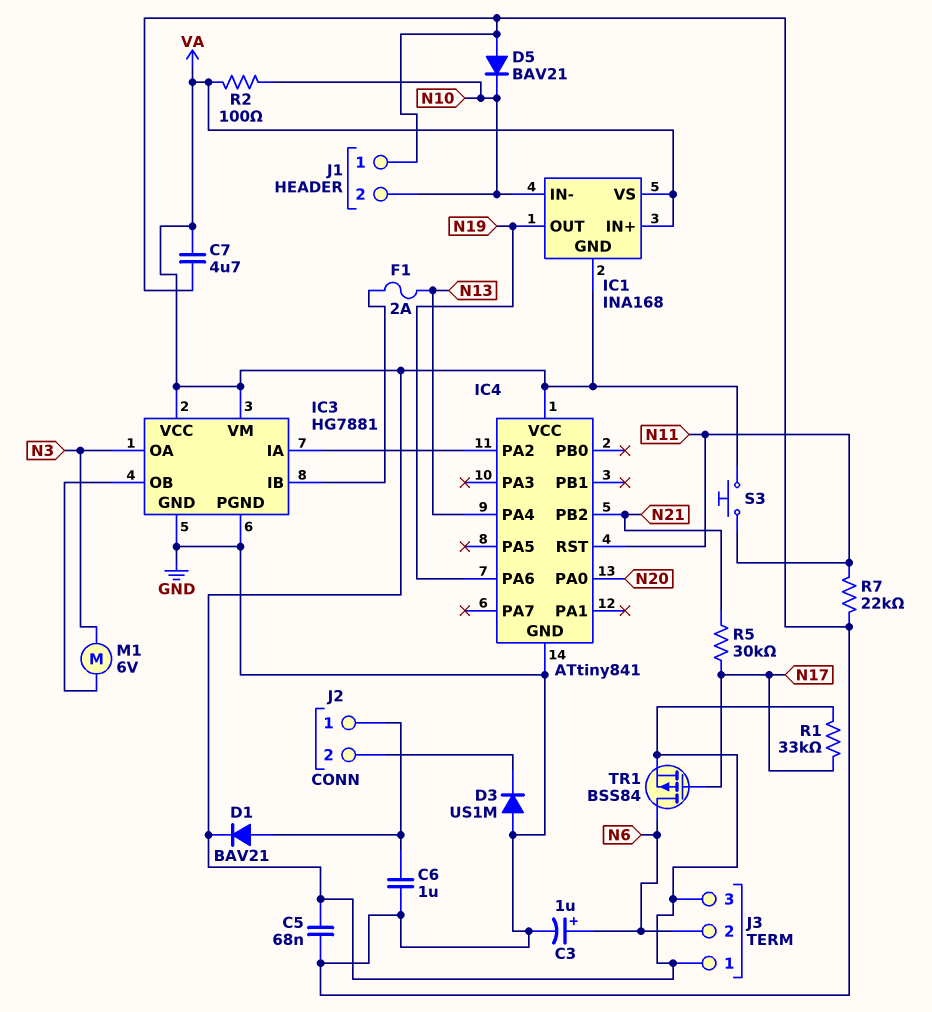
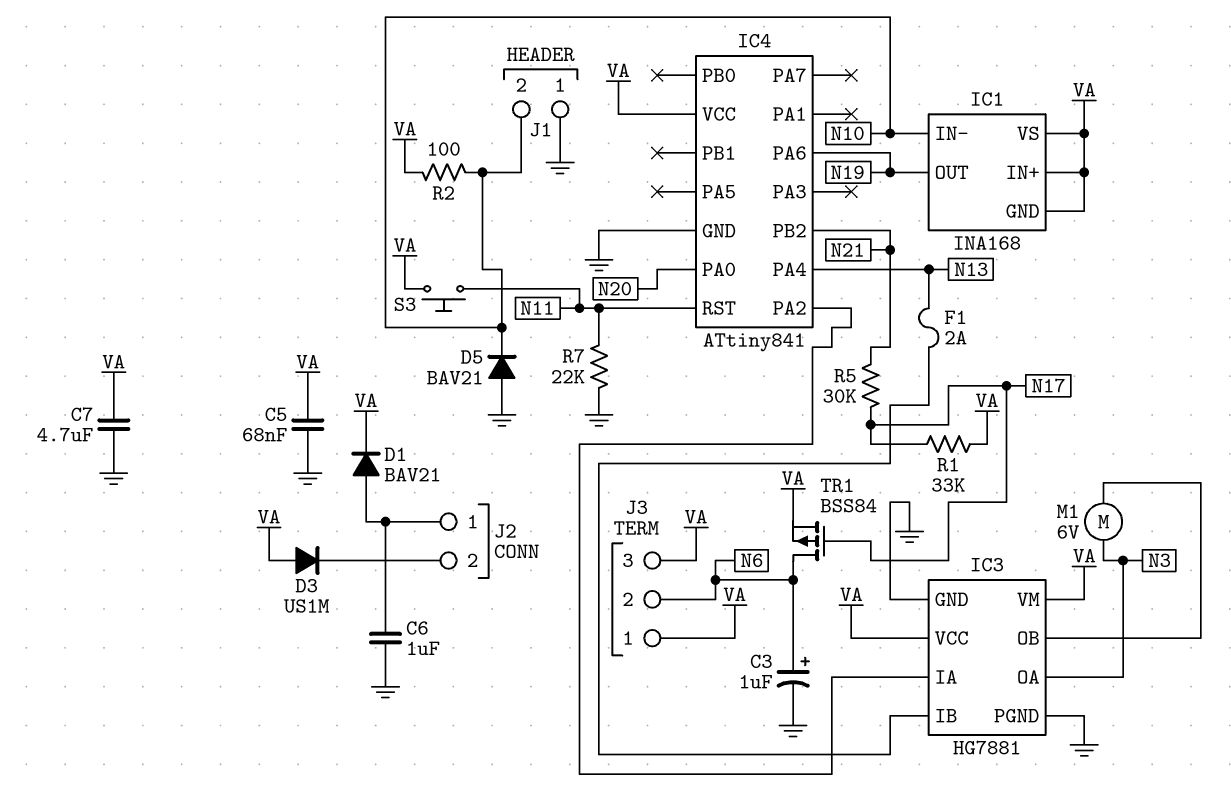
D3: diode US1M (A GND, K J2/2) -> diode US1M (A VA, K J2/2)

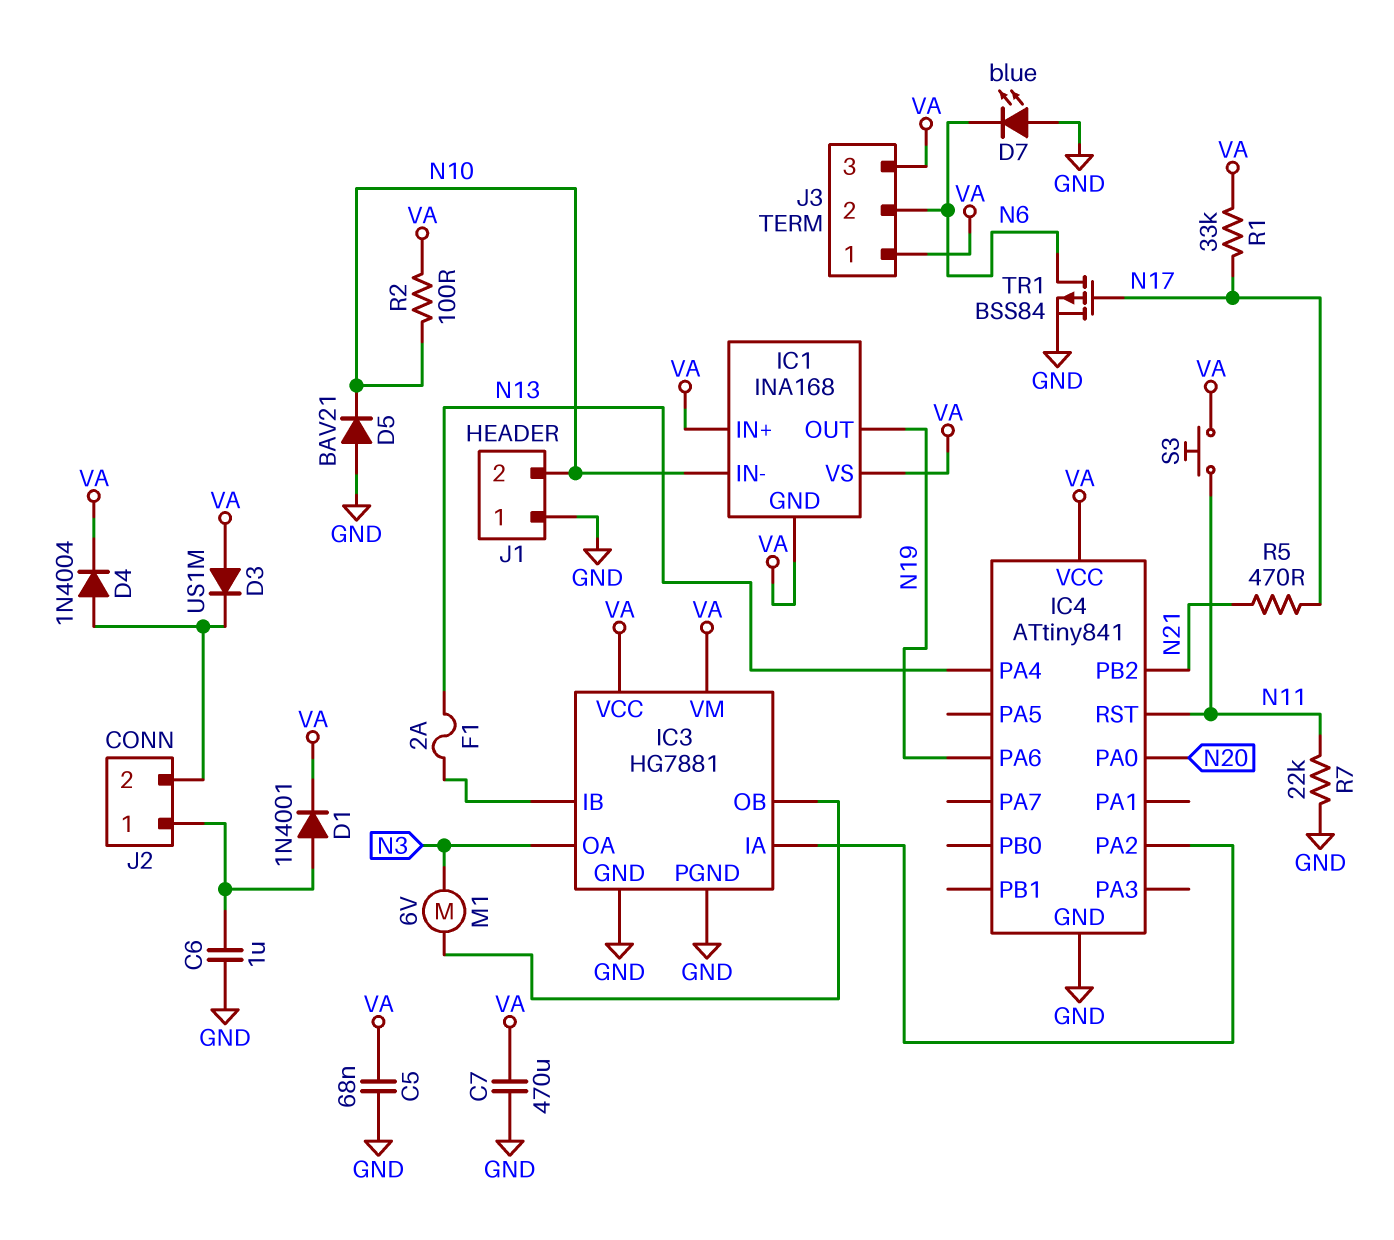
C3: 1uF (plus N6, minus GND) -> none
C7: 4.7uF (GND, VA) -> 470uF (GND, VA)
D1: diode BAV21 (A J2/1, K VA) -> diode 1N4001 (A J2/1, K VA)
D4: none -> diode 1N4004 (A J2/2, K VA)
D7: none -> LED blue (A GND, K N6)
R5: 30k (N17, N21) -> 470 (N17, N21)
TR1: PMOS BSS84 (G N17, D N6, S VA) -> PMOS BSS84 (G N17, D N6, S GND)

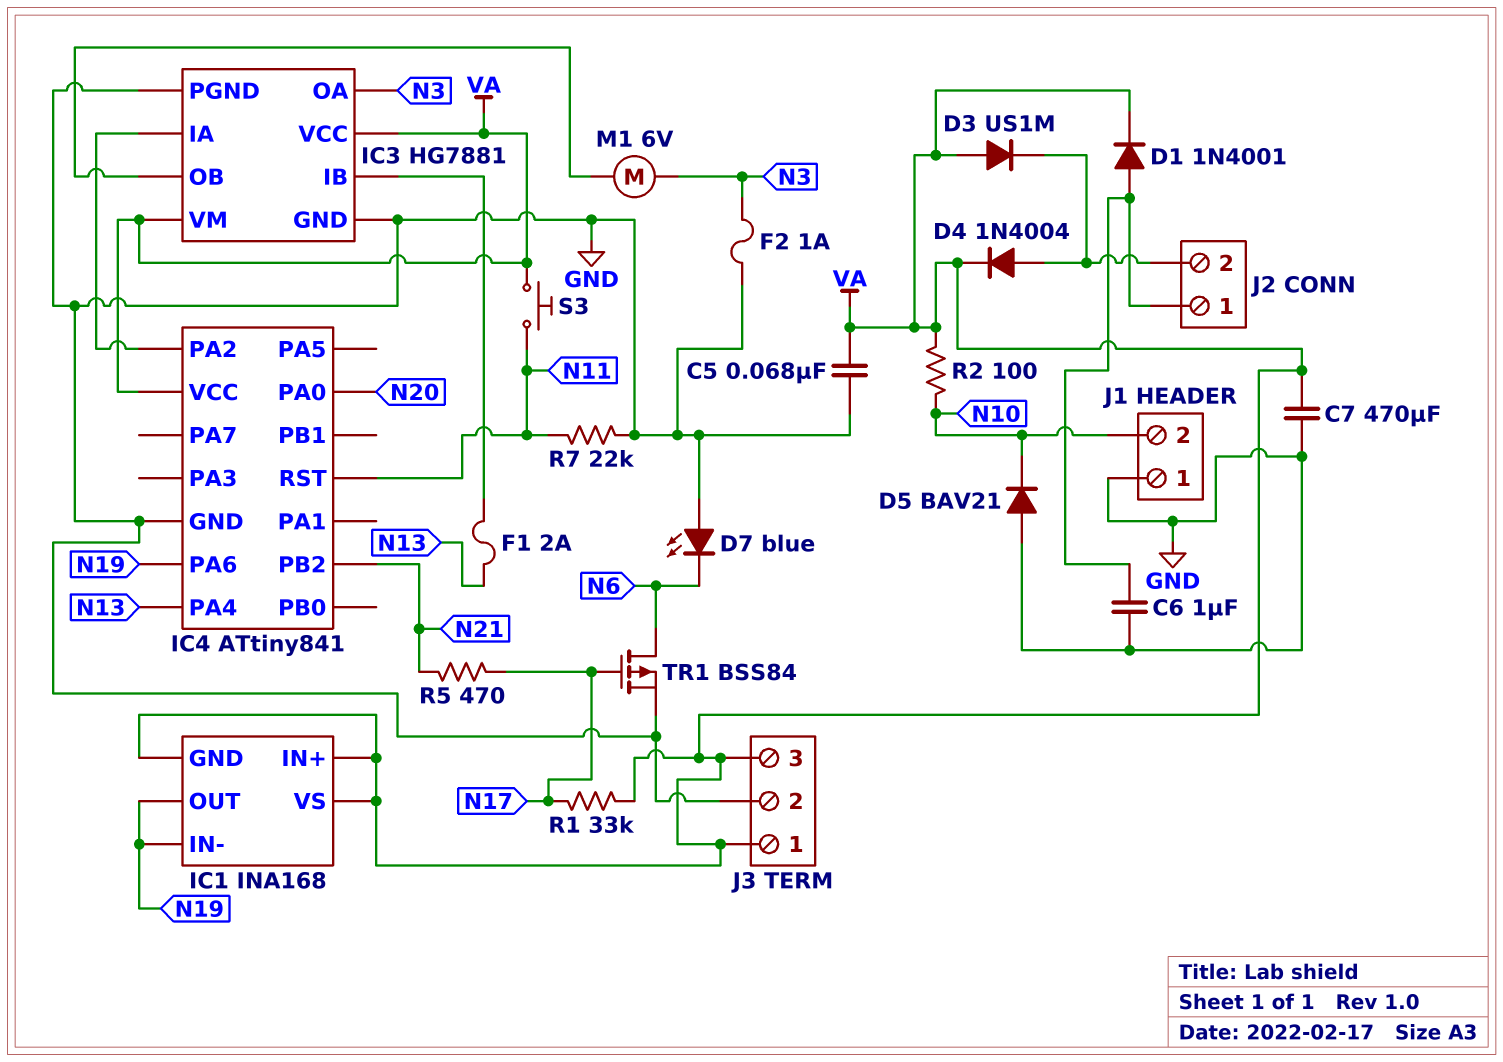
F2: none -> 1A (GND, N3)
IC1 pin IN-: N10 -> N19
J3 pin 2: N6 -> GND

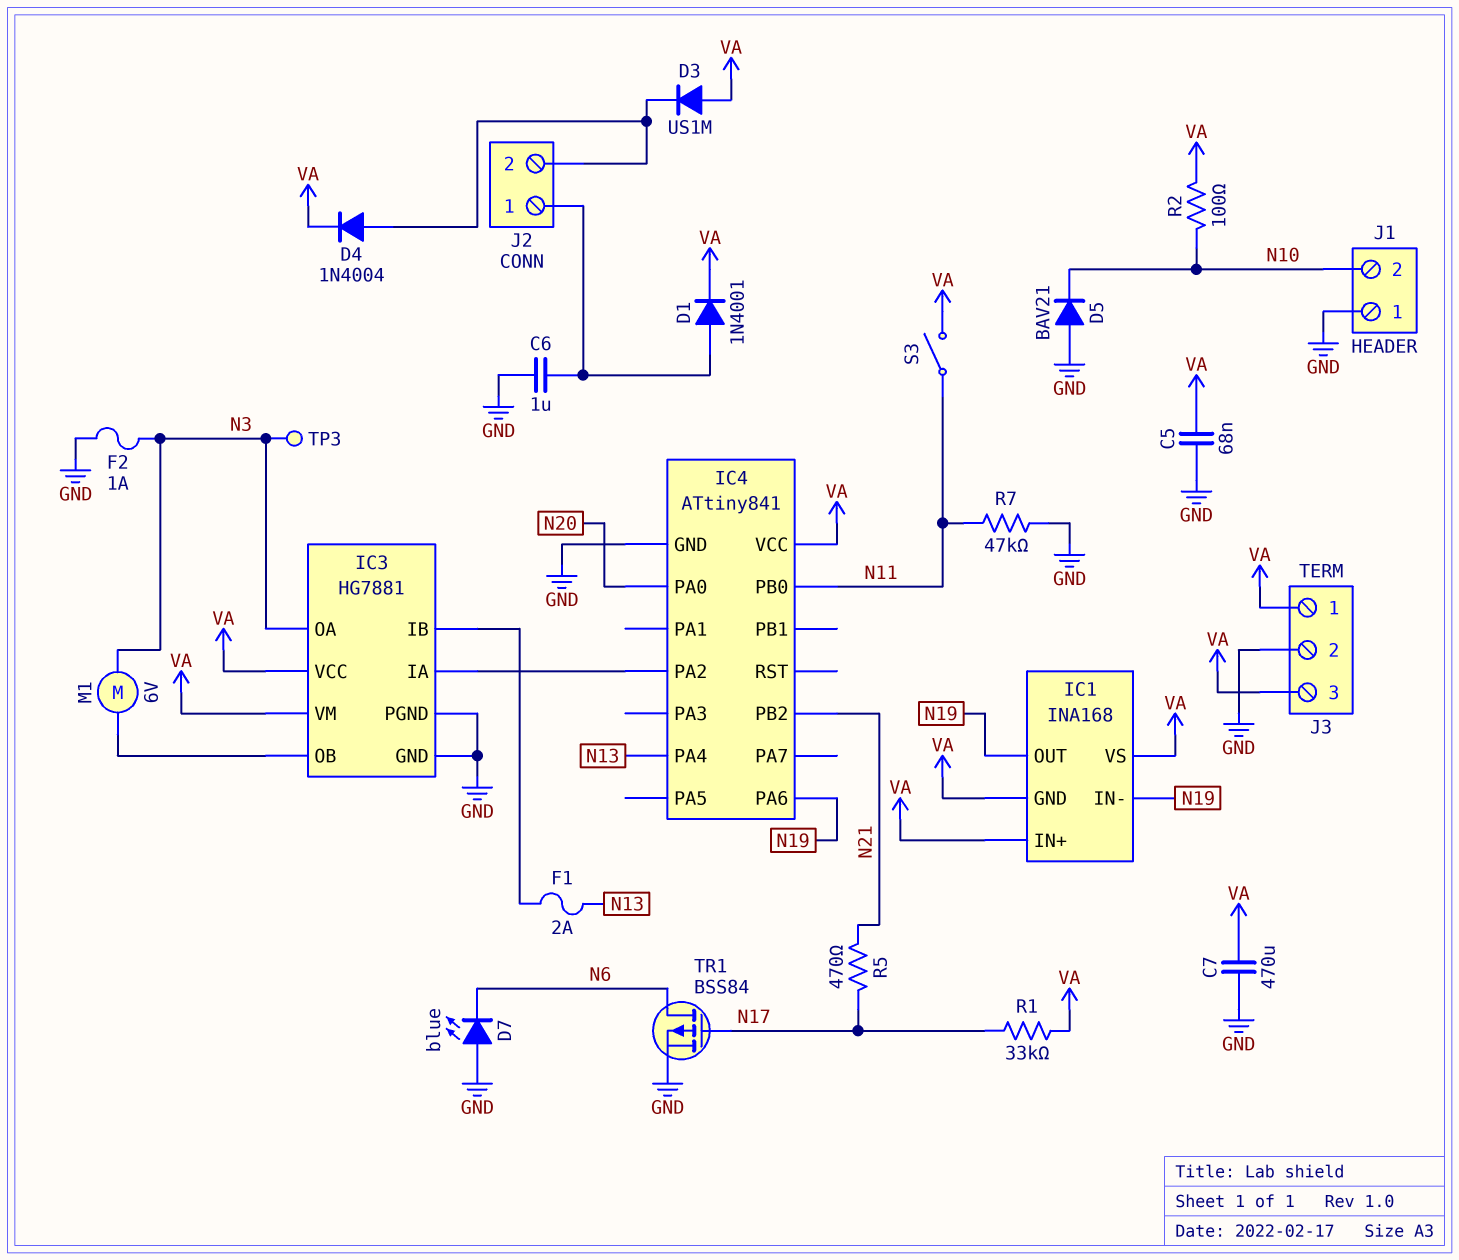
IC4 pin PB0: none -> N11
IC4 pin RST: N11 -> none
R7: 22k (GND, N11) -> 47k (GND, N11)
S3: button (N11, VA) -> switch (N11, VA)
TP3: none -> test point (N3)

